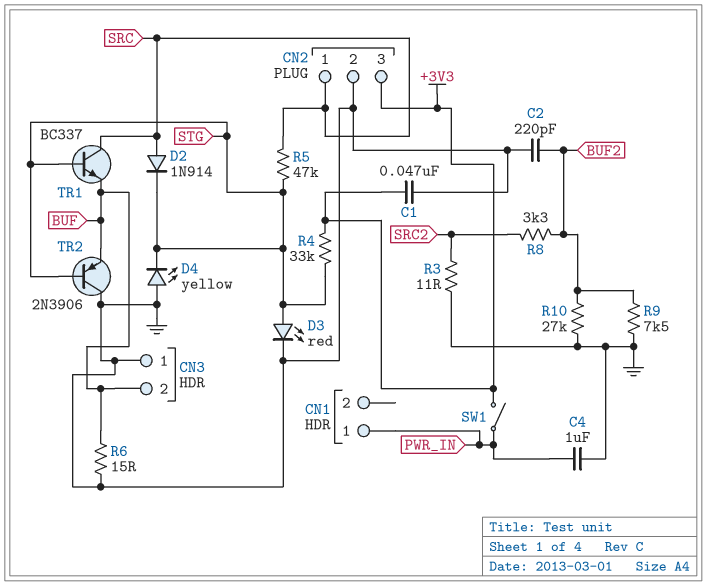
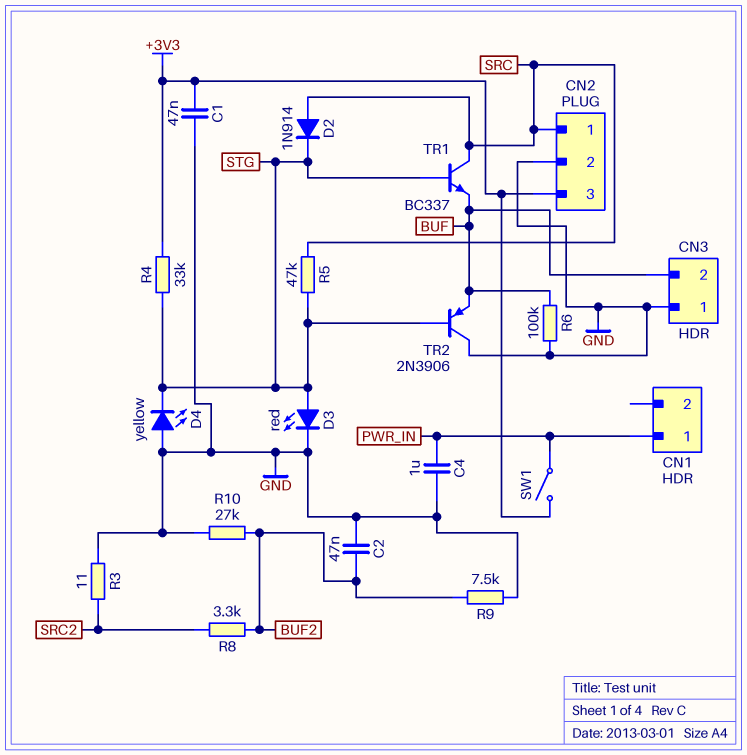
C2: 220pF (BUF2, GND) -> 47nF (BUF2, GND)
R6: 15 (BUF, GND) -> 100k (BUF, GND)

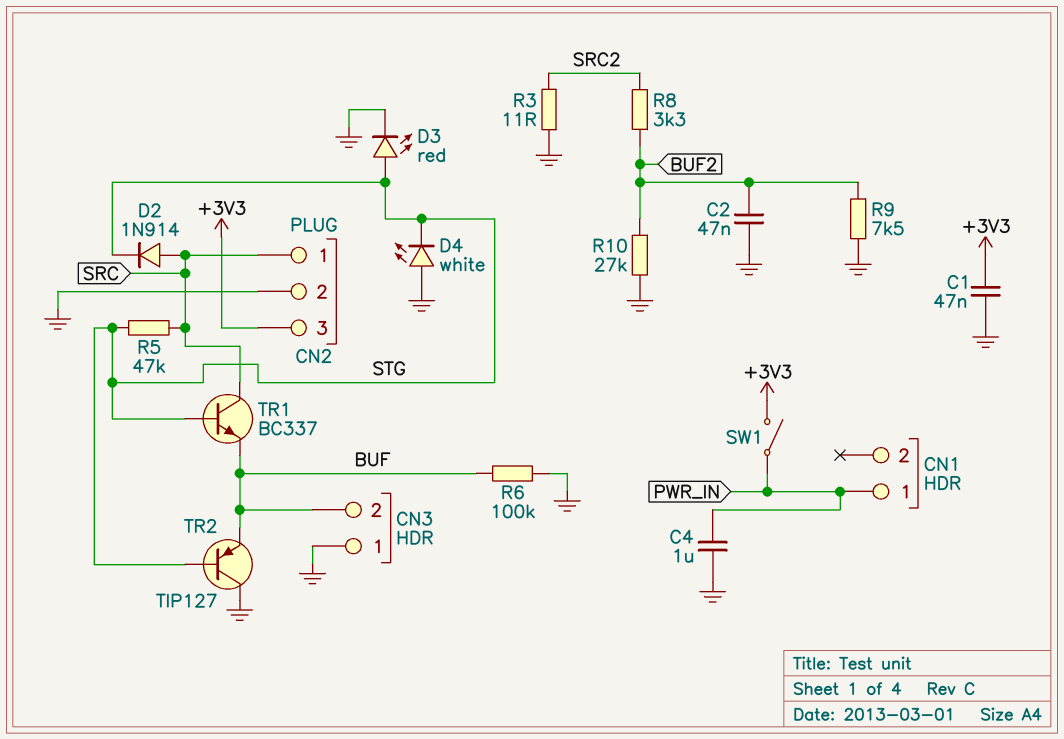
D4: LED yellow (A GND, K STG) -> LED white (A GND, K STG)
R4: 33k (+3V3, STG) -> none
TR2: PNP 2N3906 (B STG, C GND, E BUF) -> PNP TIP127 (B STG, C GND, E BUF)

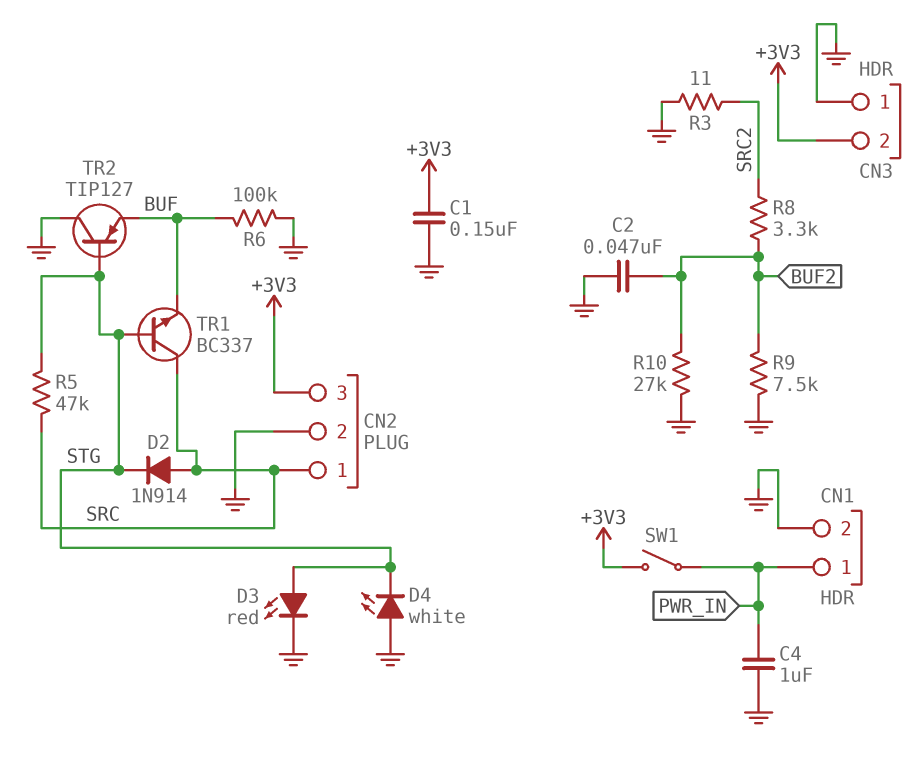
C1: 47nF (+3V3, GND) -> 150nF (+3V3, GND)
CN1 pin 2: none -> GND
CN3 pin 2: BUF -> +3V3

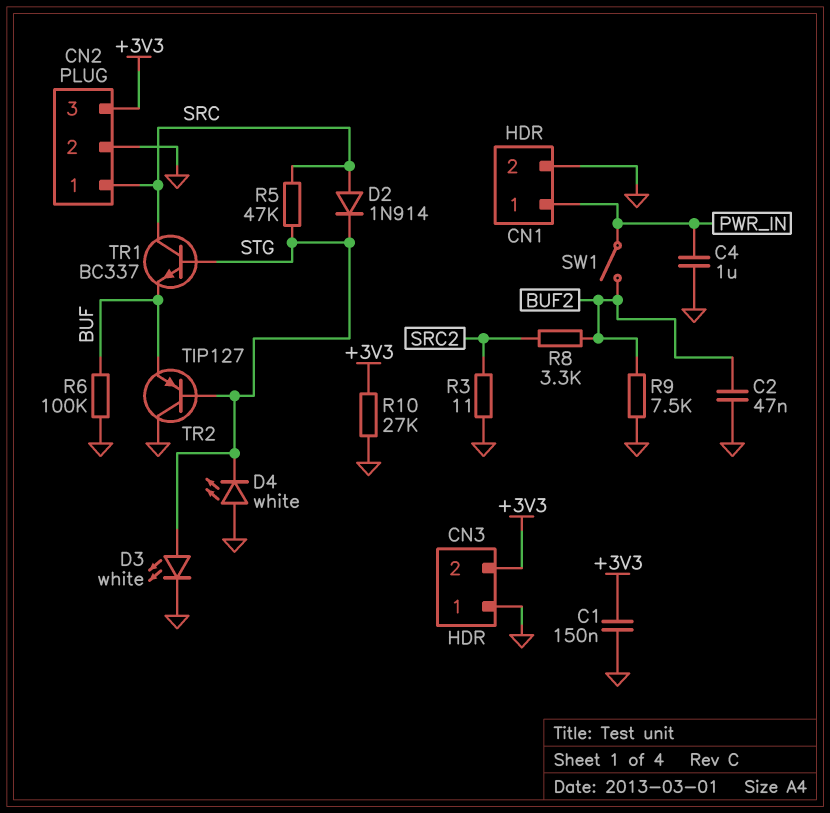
D3: LED red (A STG, K GND) -> LED white (A STG, K GND)
R10: 27k (BUF2, GND) -> 27k (+3V3, GND)
SW1: switch (+3V3, PWR_IN) -> switch (BUF2, PWR_IN)

